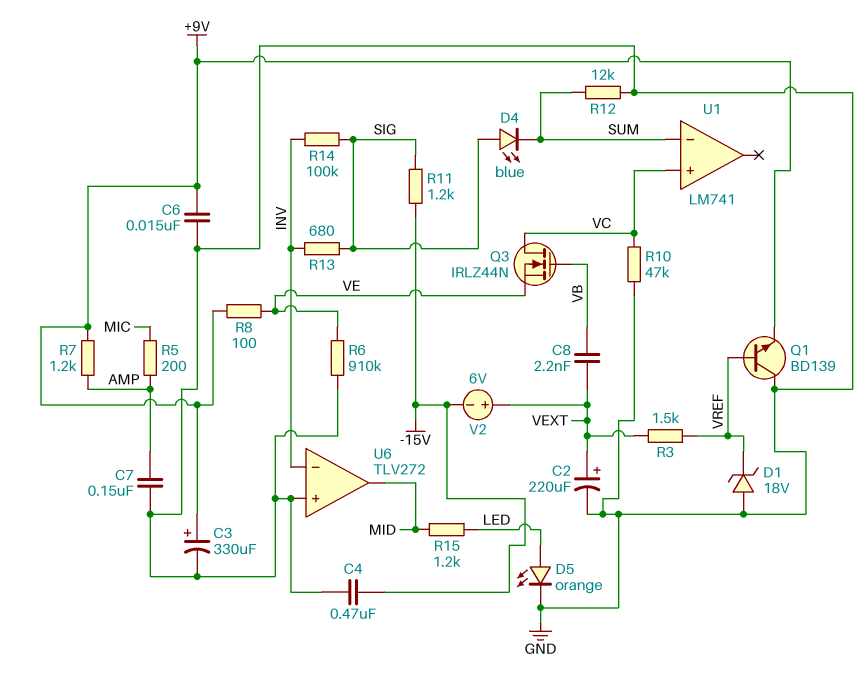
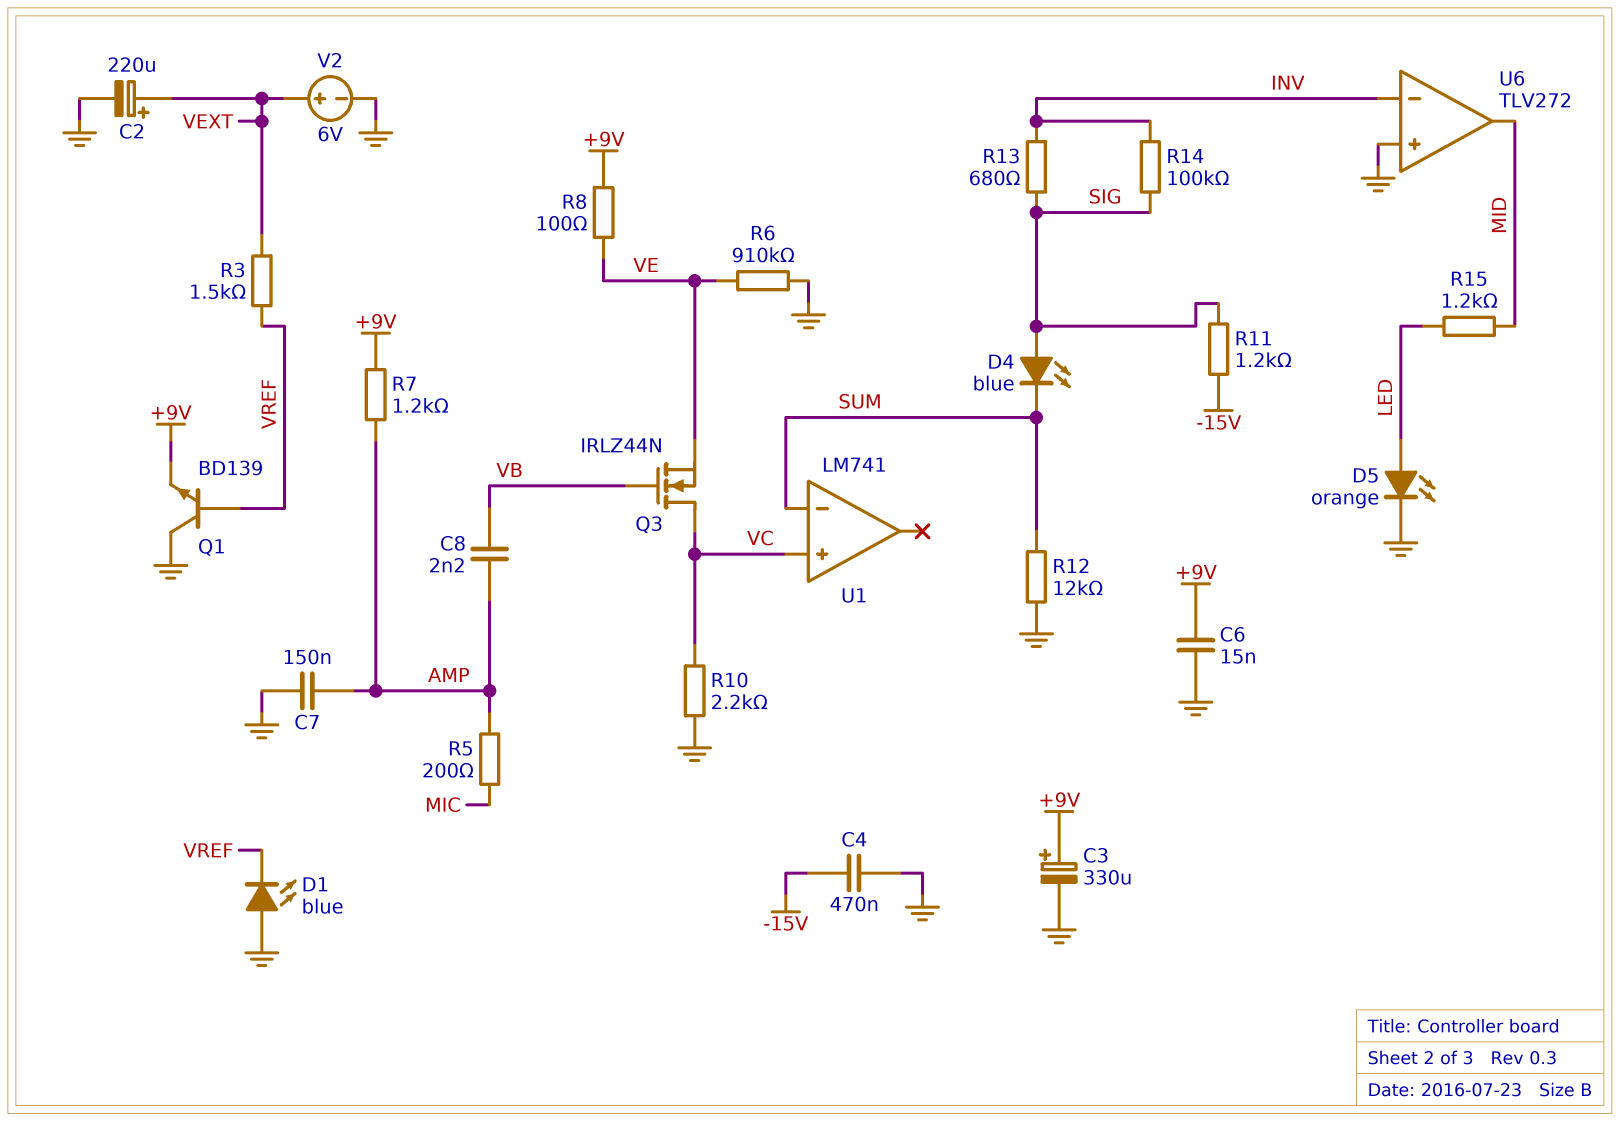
C8: 2.2nF (VB, VEXT) -> 2.2nF (AMP, VB)
D1: zener 18V (A GND, K VREF) -> LED blue (A GND, K VREF)
R10: 47k (GND, VC) -> 2.2k (GND, VC)
V2: 6V (plus VEXT, minus -15V) -> 6V (plus VEXT, minus GND)

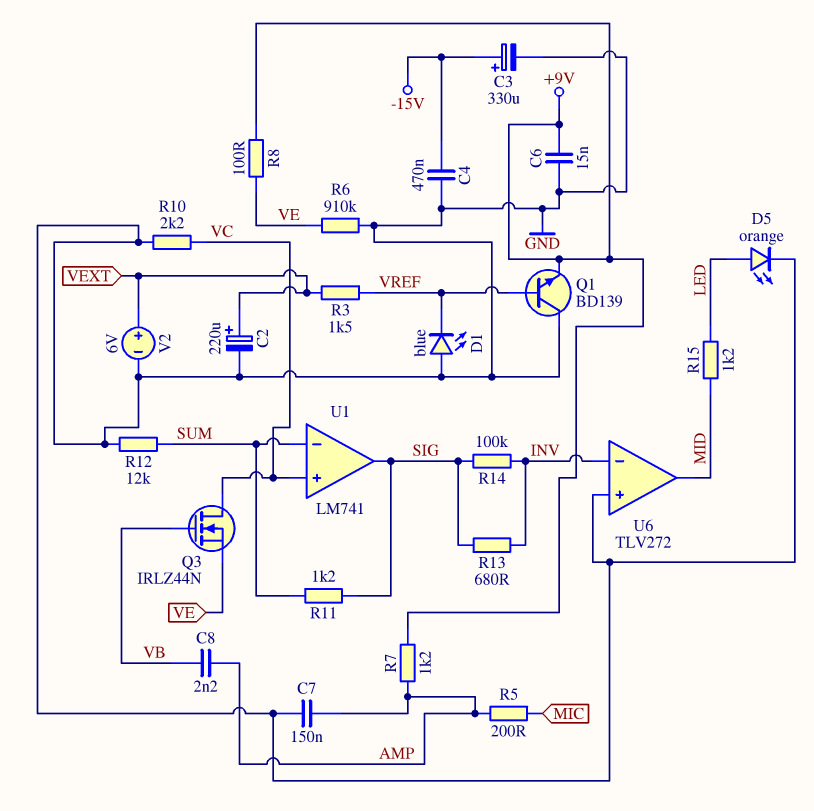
C3: 330uF (plus +9V, minus GND) -> 330uF (plus -15V, minus GND)
D4: LED blue (A SIG, K SUM) -> none
R11: 1.2k (-15V, SIG) -> 1.2k (SIG, SUM)
U1 pin out: none -> SIG

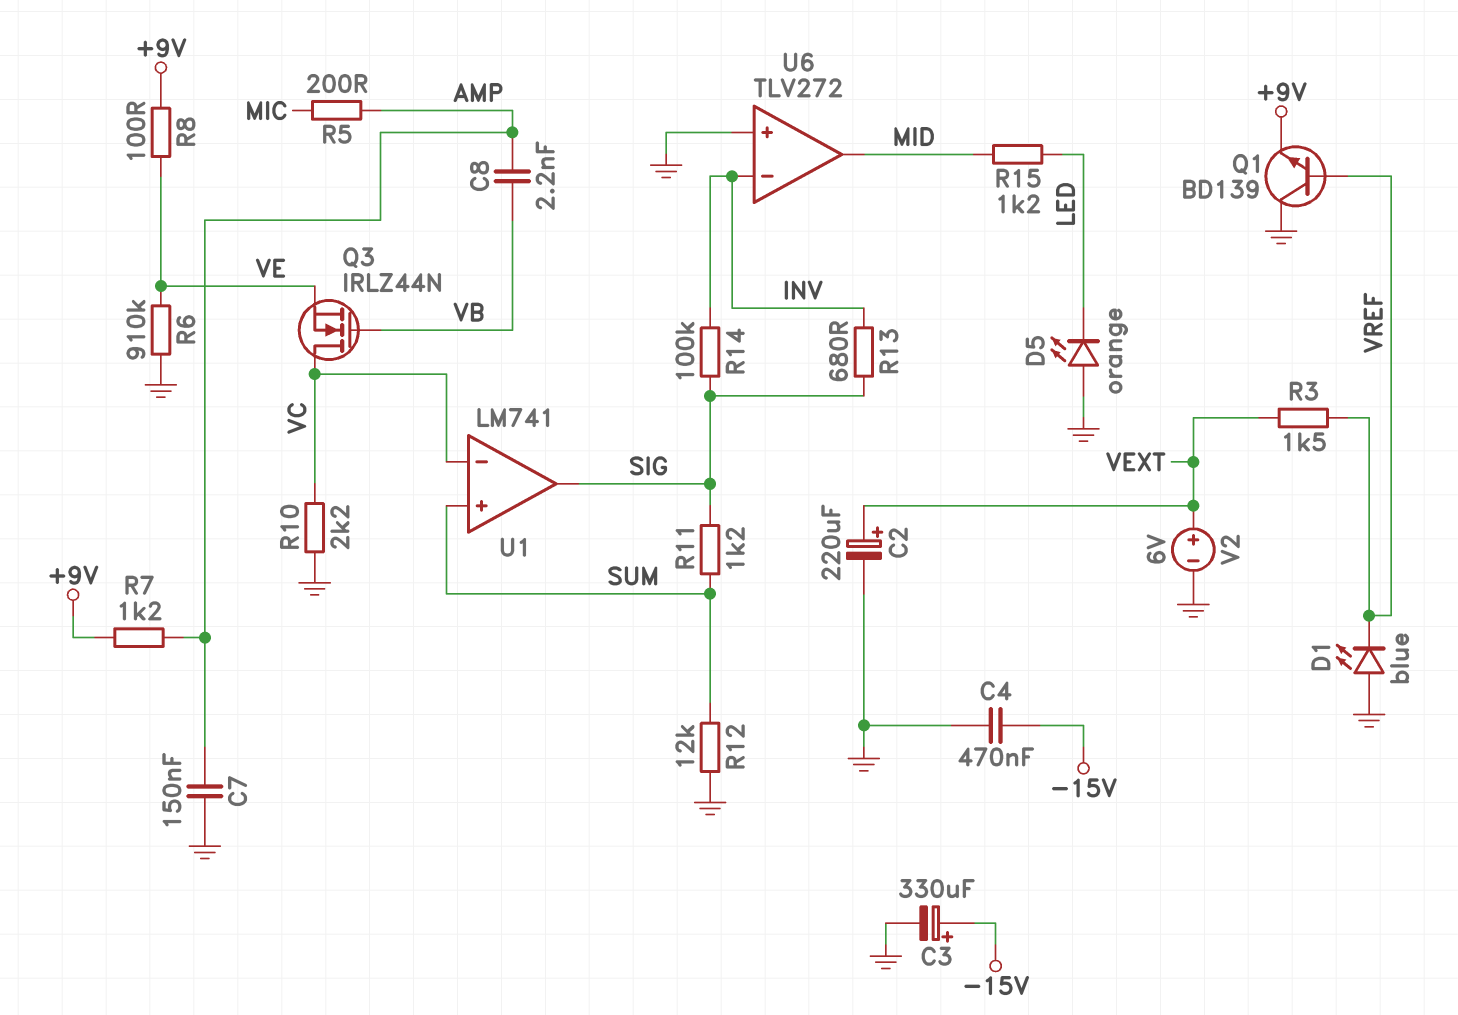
C6: 15nF (+9V, GND) -> none
D5: LED orange (A LED, K GND) -> LED orange (A GND, K LED)
U1 pin in+: VC -> SUM
U1 pin in-: SUM -> VC

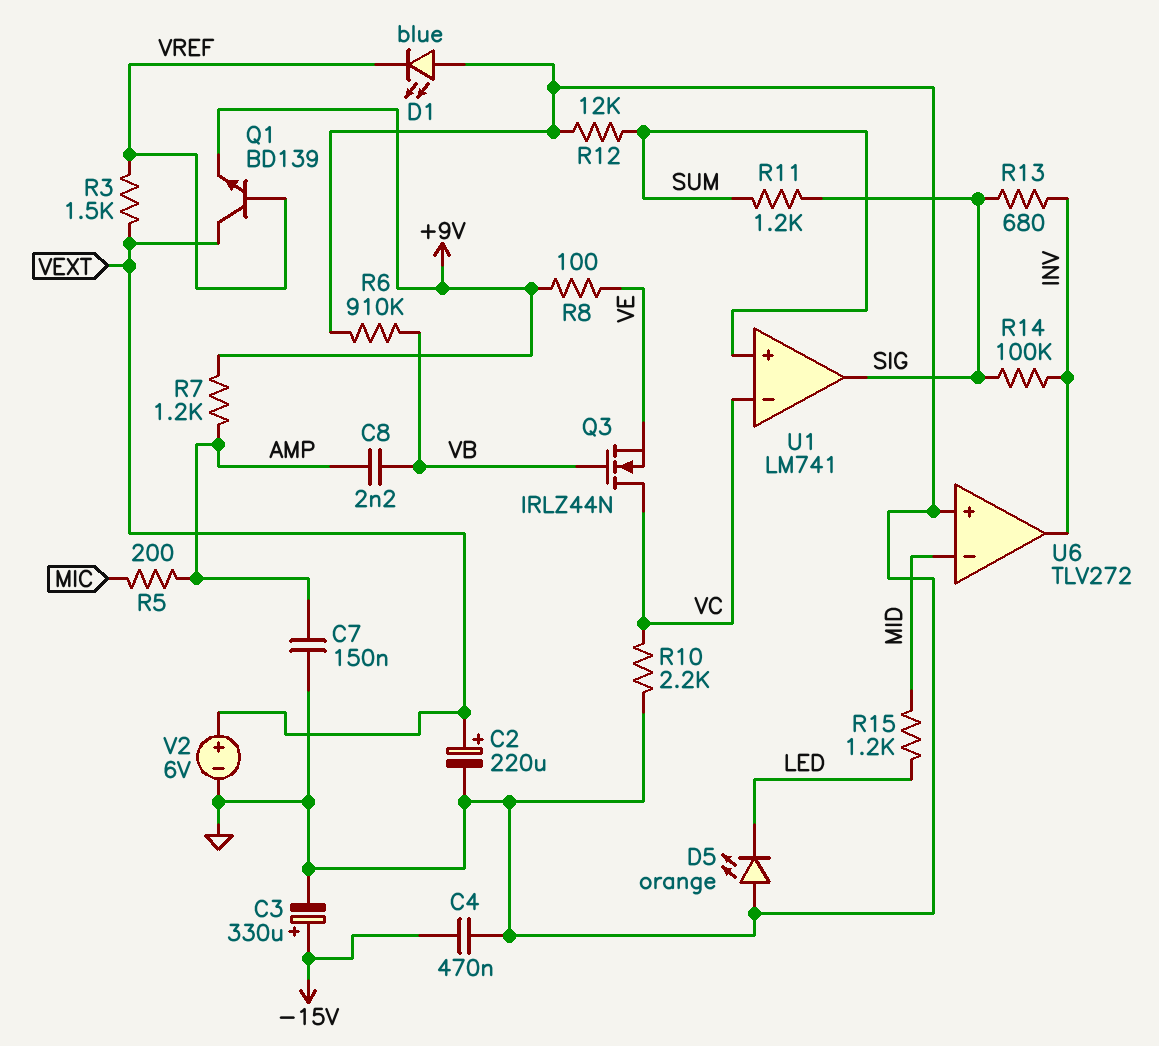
Q1: NPN BD139 (B VREF, C GND, E +9V) -> NPN BD139 (B VREF, C VEXT, E +9V)
R6: 910k (GND, VE) -> 910k (GND, VB)
U6 pin in-: INV -> MID
U6 pin out: MID -> INV

